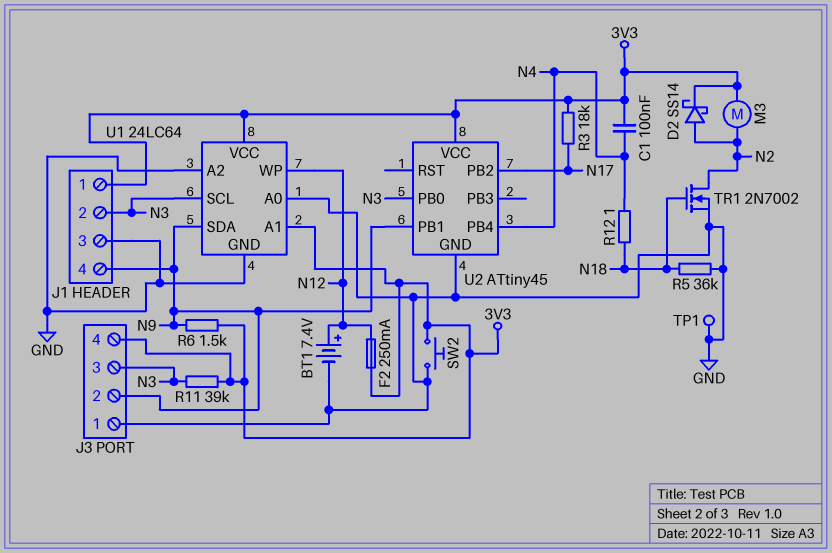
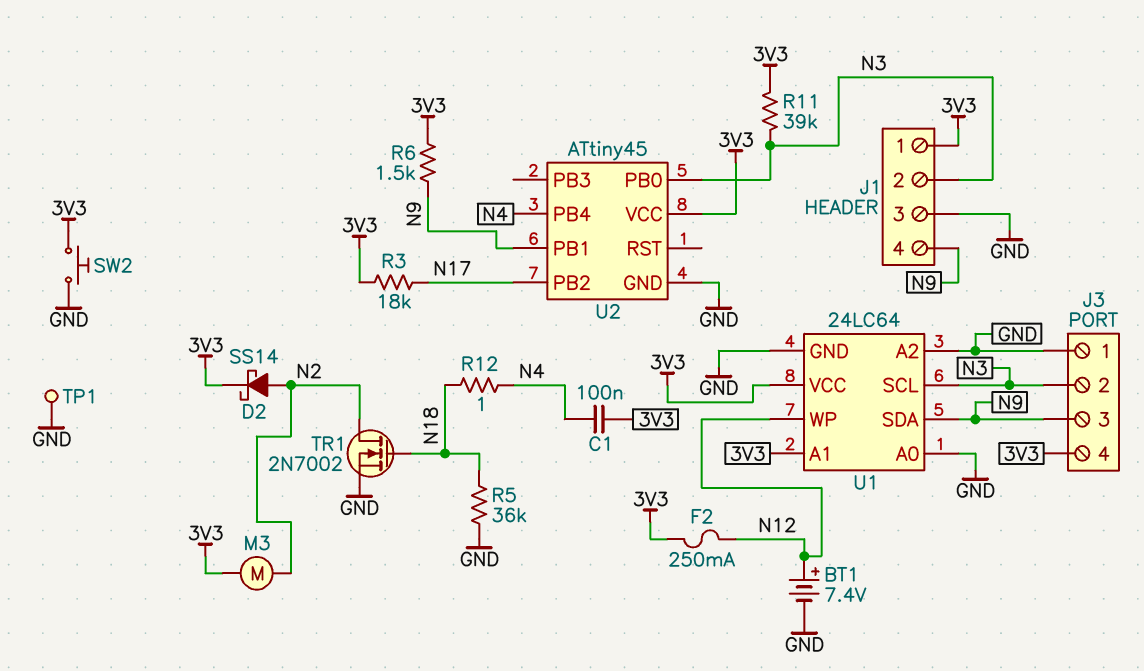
J3 pin 2: N9 -> N3
J3 pin 3: N3 -> N9

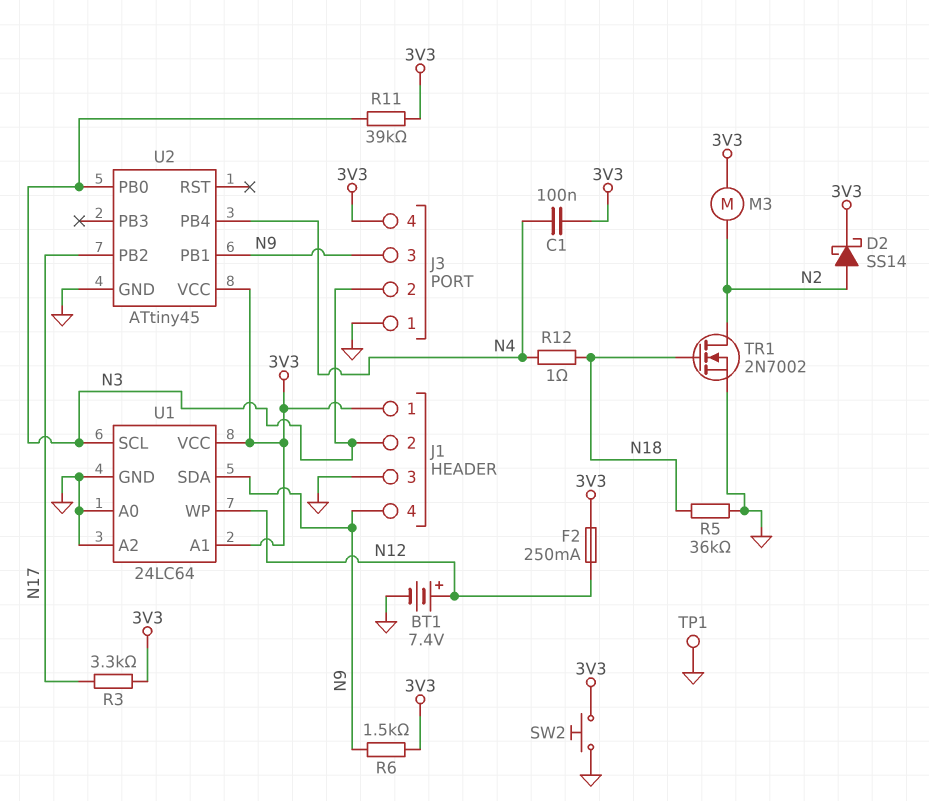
R3: 18k (3V3, N17) -> 3.3k (3V3, N17)

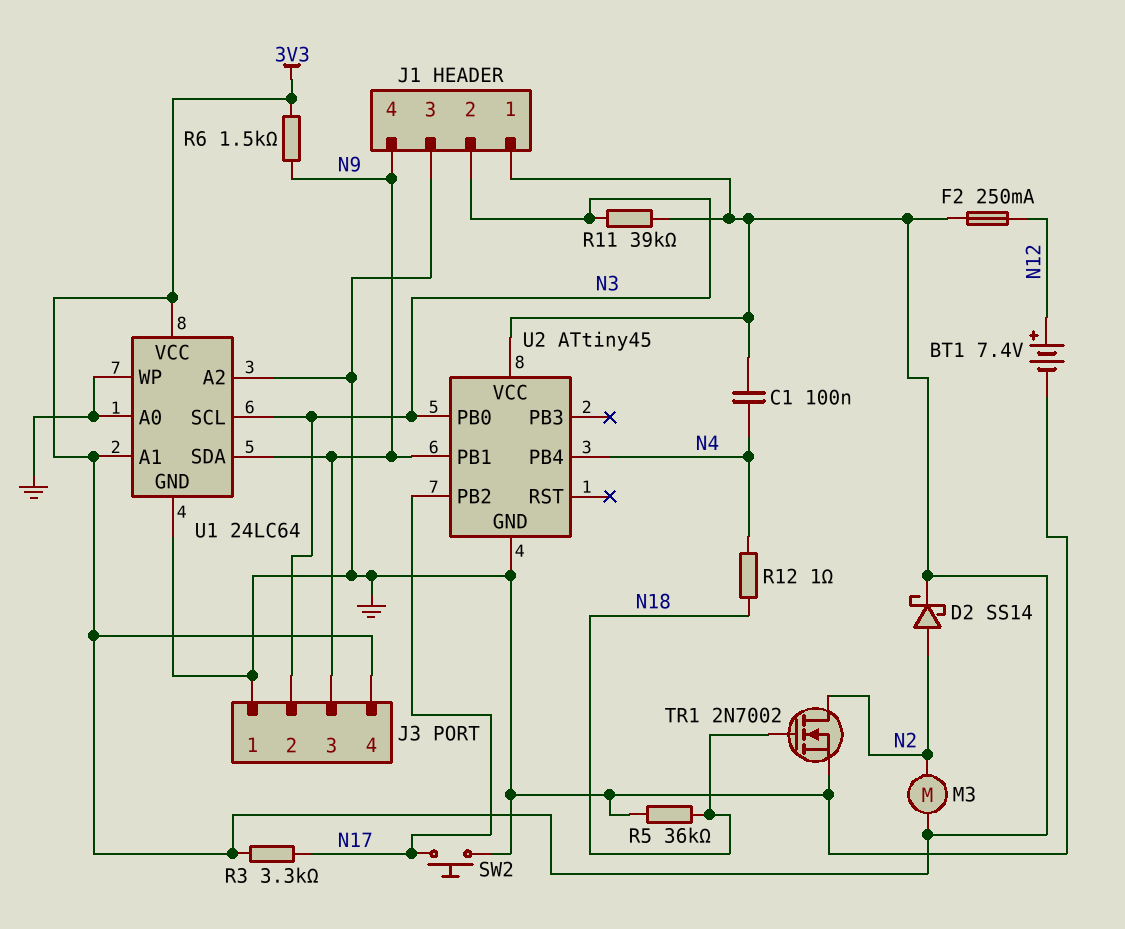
SW2: button (3V3, GND) -> button (GND, N17)
TP1: test point (GND) -> none
U1 pin WP: N12 -> GND

